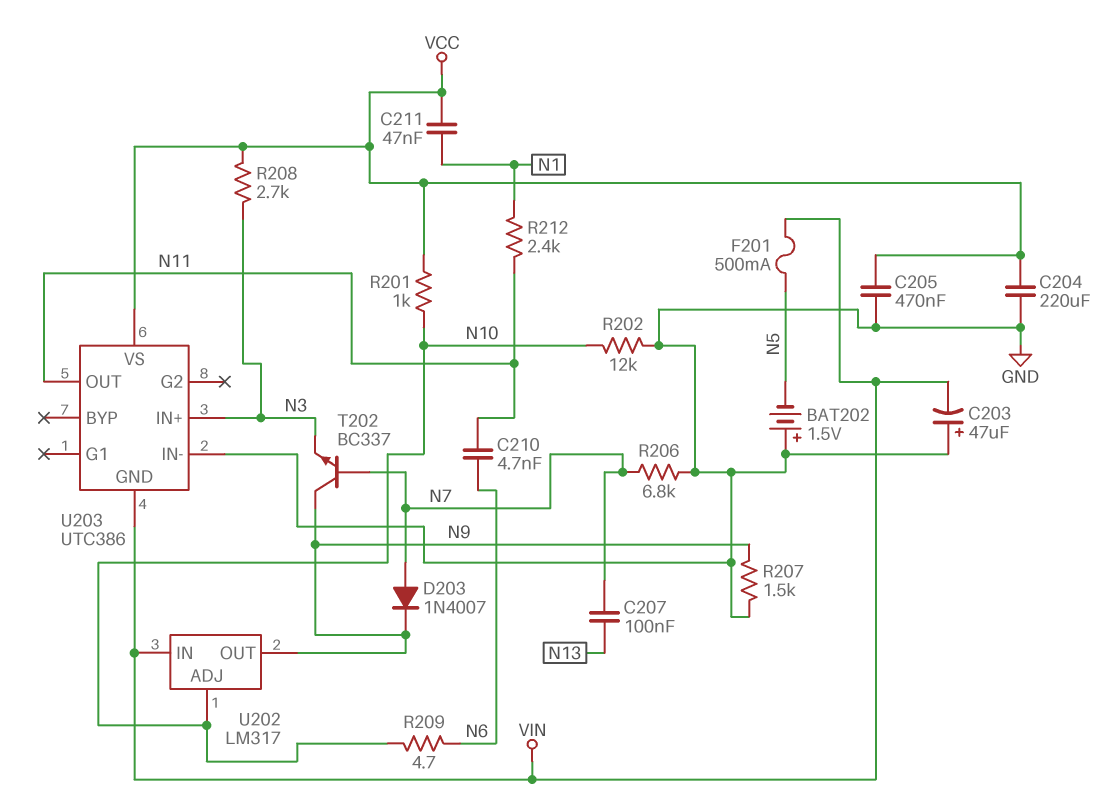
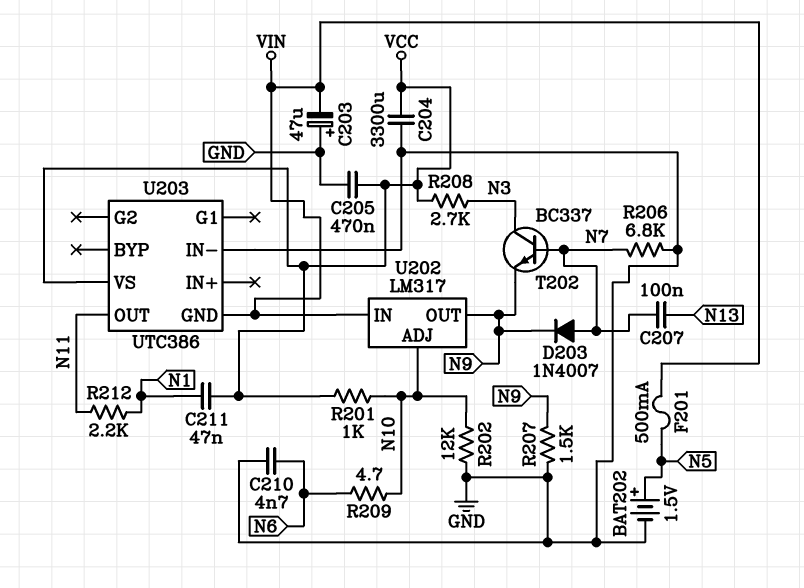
BAT202: 1.5V (plus GND, minus N5) -> 1.5V (plus N5, minus GND)
C204: 220uF (GND, VCC) -> 3300uF (GND, VCC)
C210: 4.7nF (N6, N11) -> 4.7nF (GND, N6)
R212: 2.4k (N1, N11) -> 2.2k (N1, N11)
T202: NPN BC337 (B N7, C N9, E N3) -> NPN BC337 (B N7, C N3, E N9)
U203 pin IN+: N3 -> none

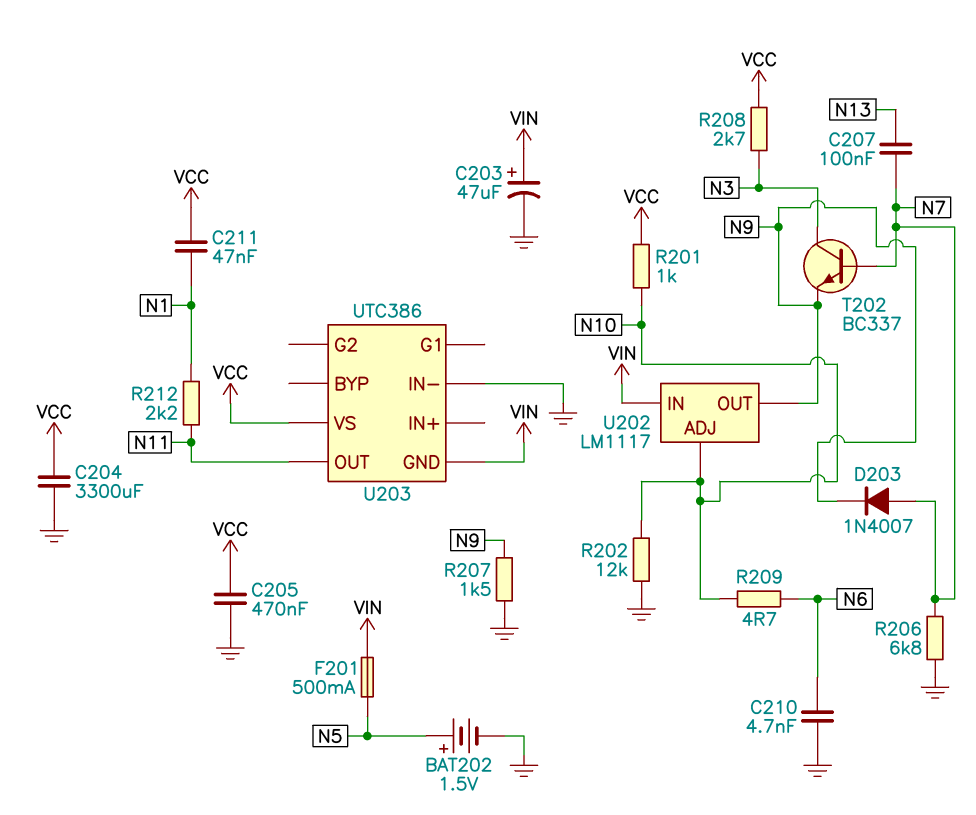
C203: 47uF (plus GND, minus VIN) -> 47uF (plus VIN, minus GND)
U202: LM317 -> LM1117

